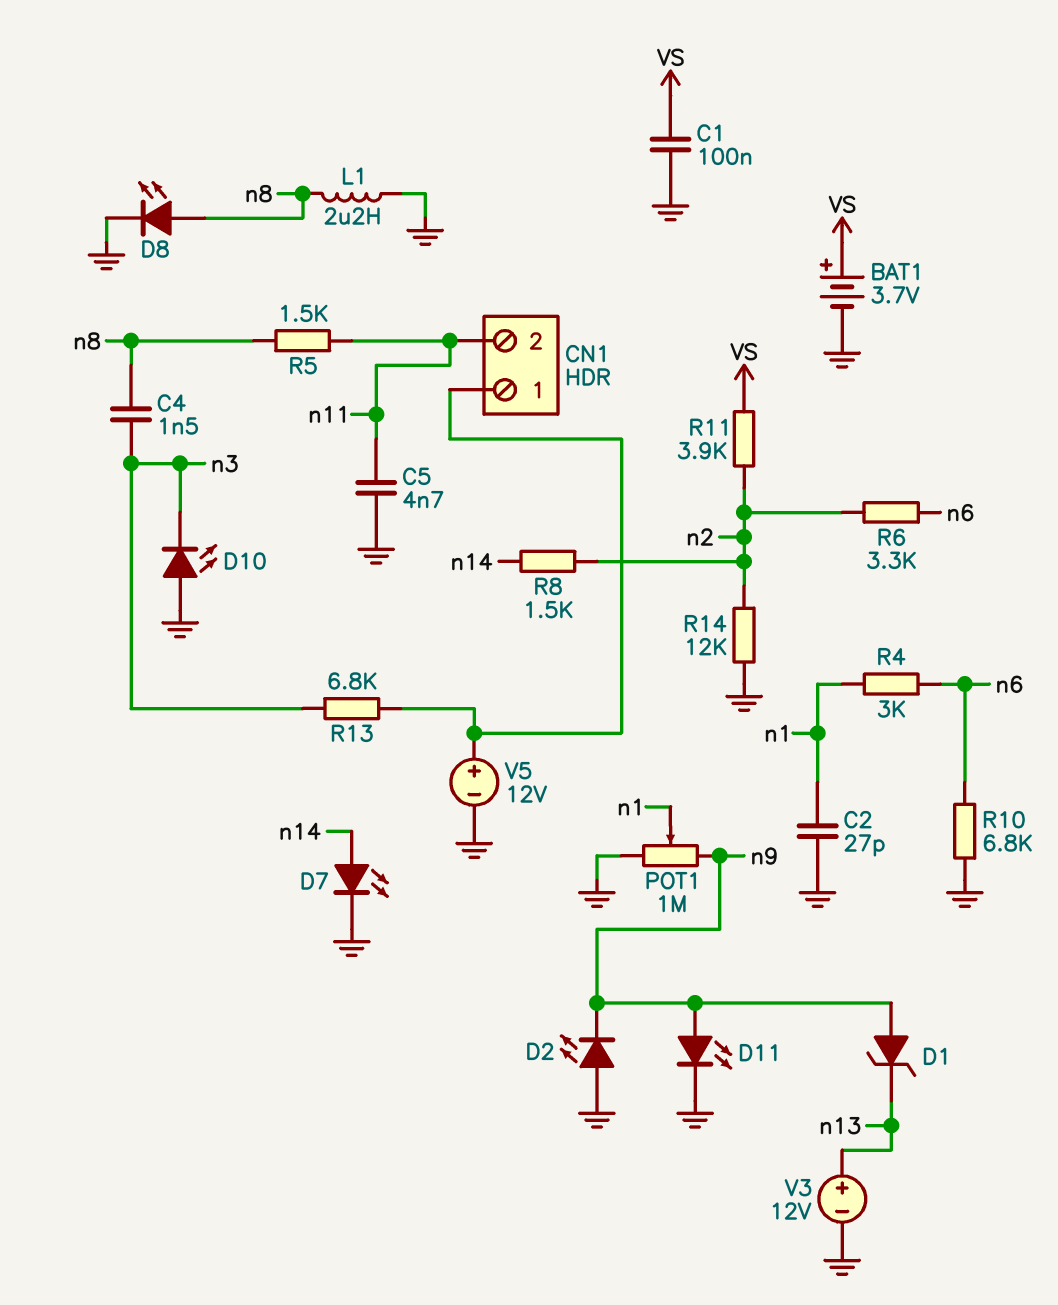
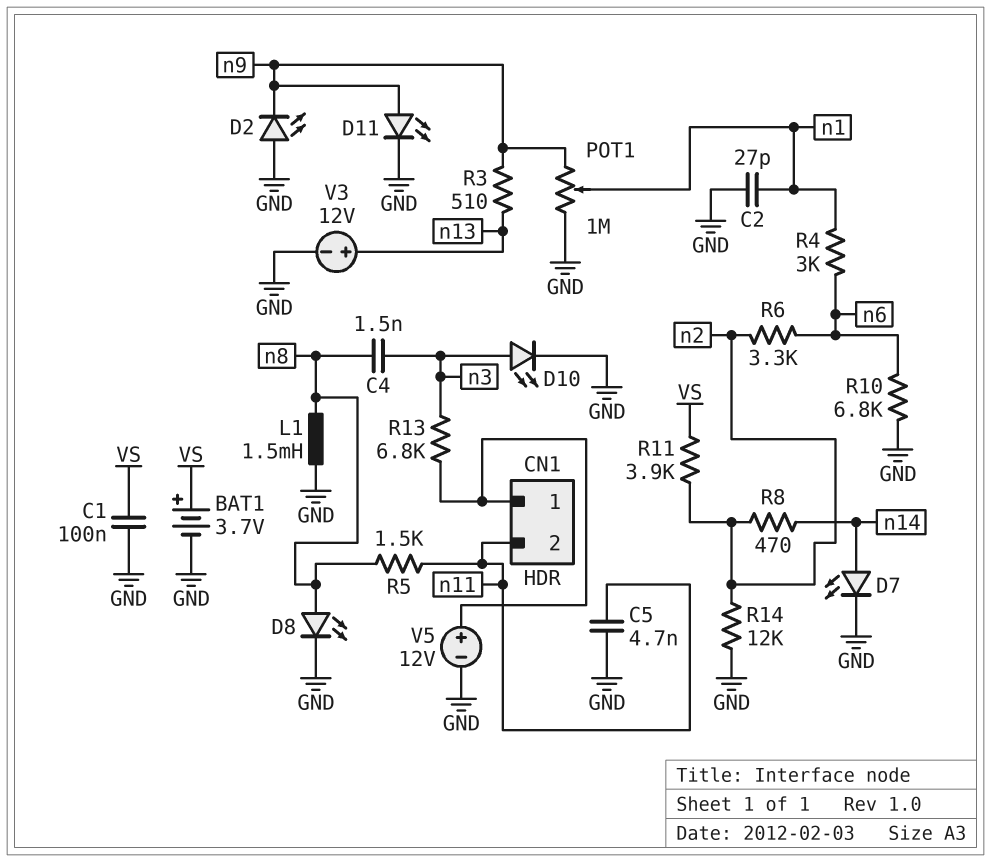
D1: zener (A n9, K n13) -> none
D10: LED (A GND, K n3) -> LED (A n3, K GND)
L1: 2.2uH (GND, n8) -> 1.5mH (GND, n8)
R3: none -> 510 (n9, n13)
R8: 1.5k (n2, n14) -> 470 (n2, n14)

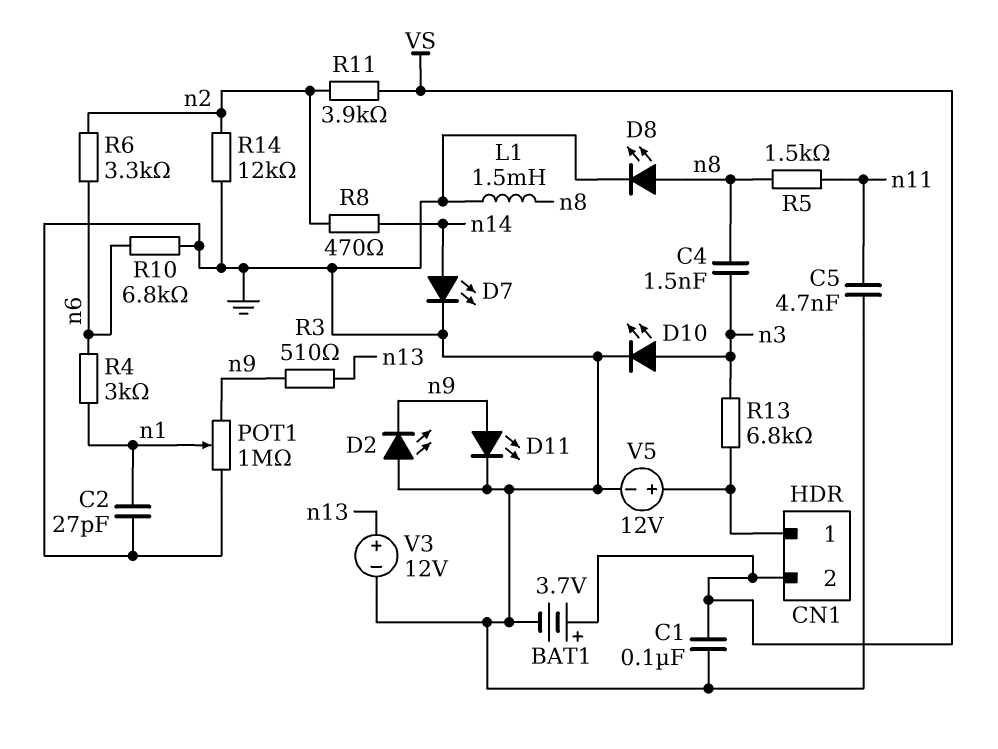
CN1 pin 2: n11 -> VS

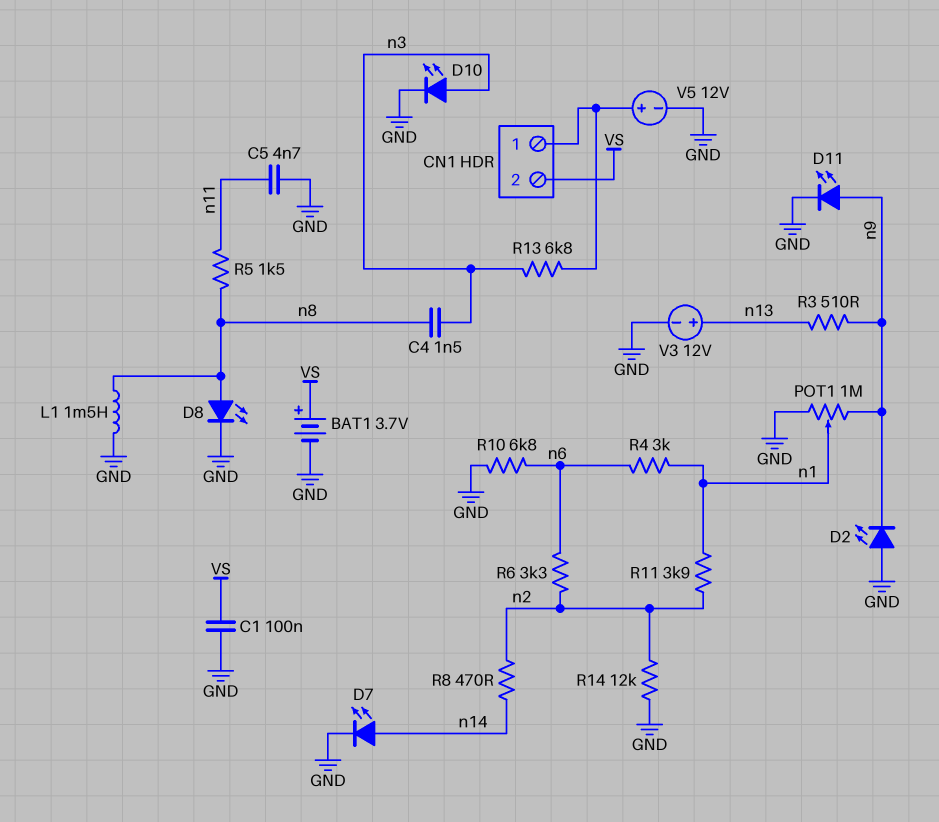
C2: 27pF (GND, n1) -> none
R11: 3.9k (VS, n2) -> 3.9k (n1, n2)

